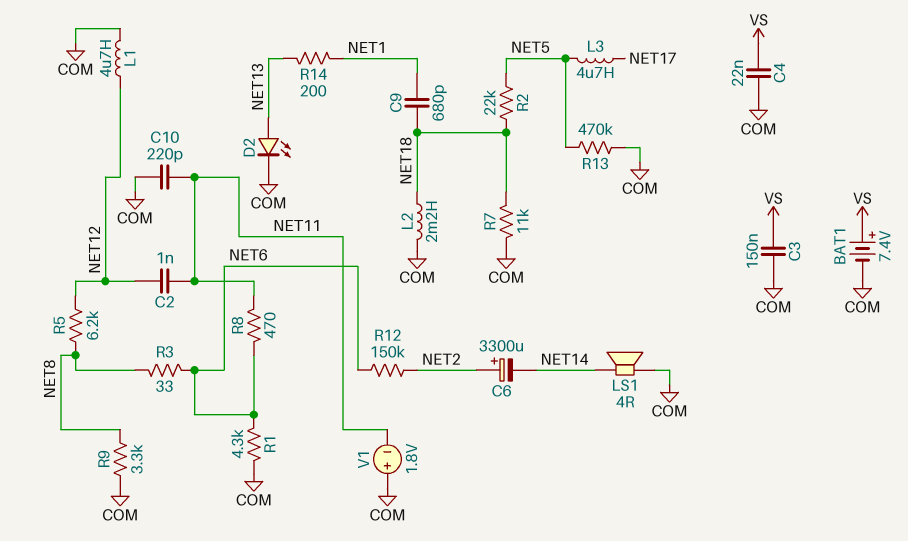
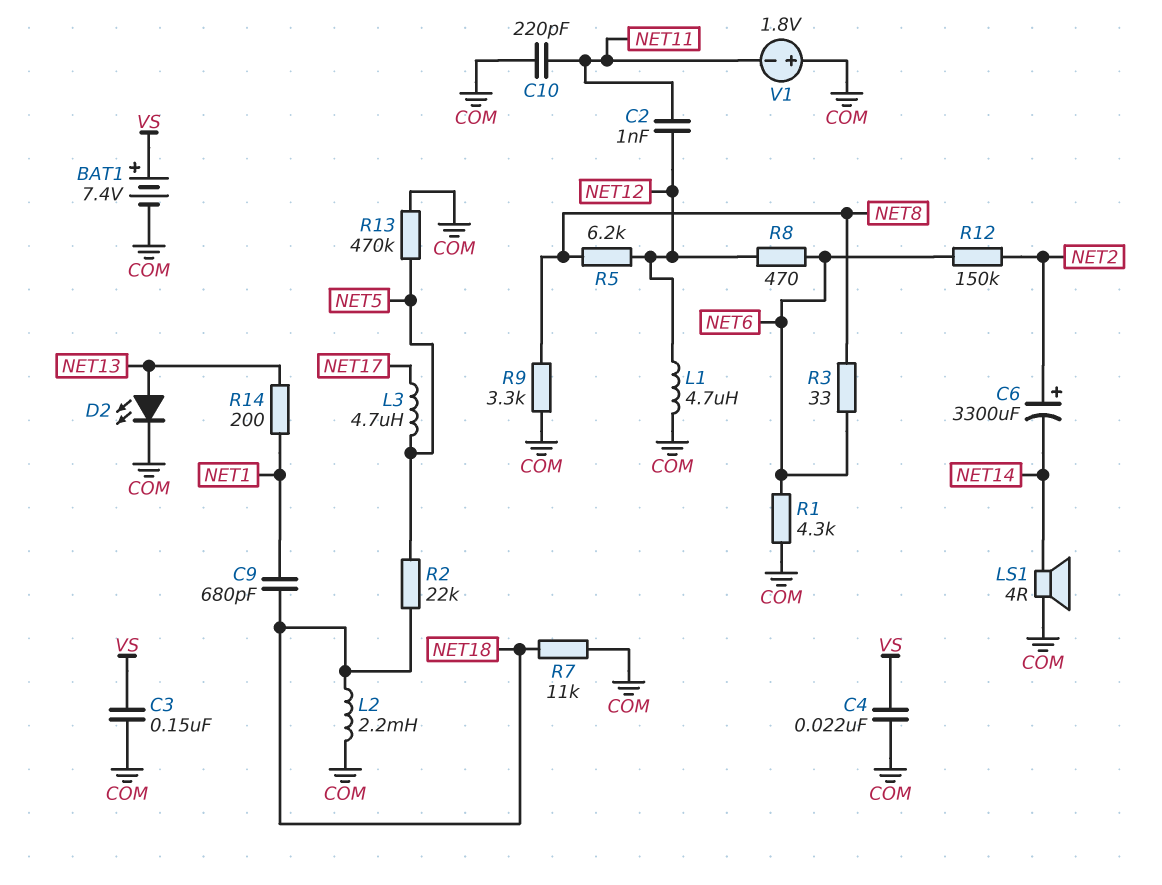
R8: 470 (NET6, NET11) -> 470 (NET6, NET12)

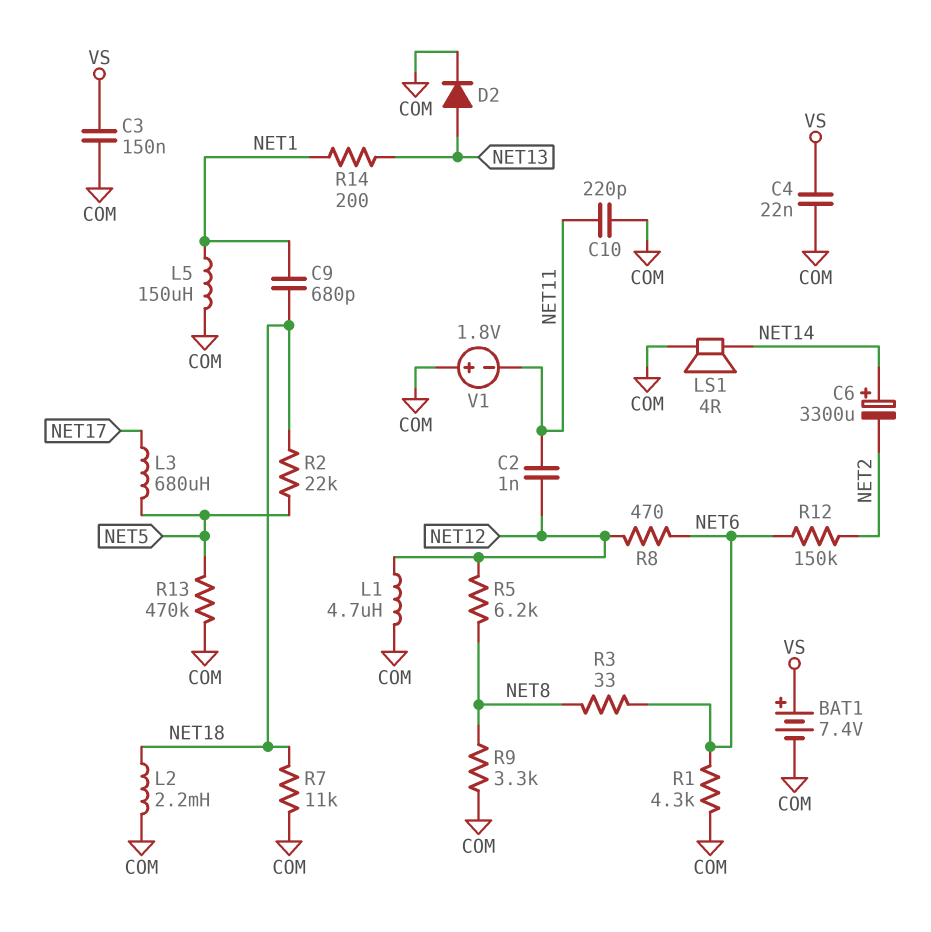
C6: 3300uF (plus NET2, minus NET14) -> 3300uF (plus NET14, minus NET2)
D2: LED (A NET13, K COM) -> diode (A NET13, K COM)
L3: 4.7uH (NET5, NET17) -> 680uH (NET5, NET17)
L5: none -> 150uH (COM, NET1)

